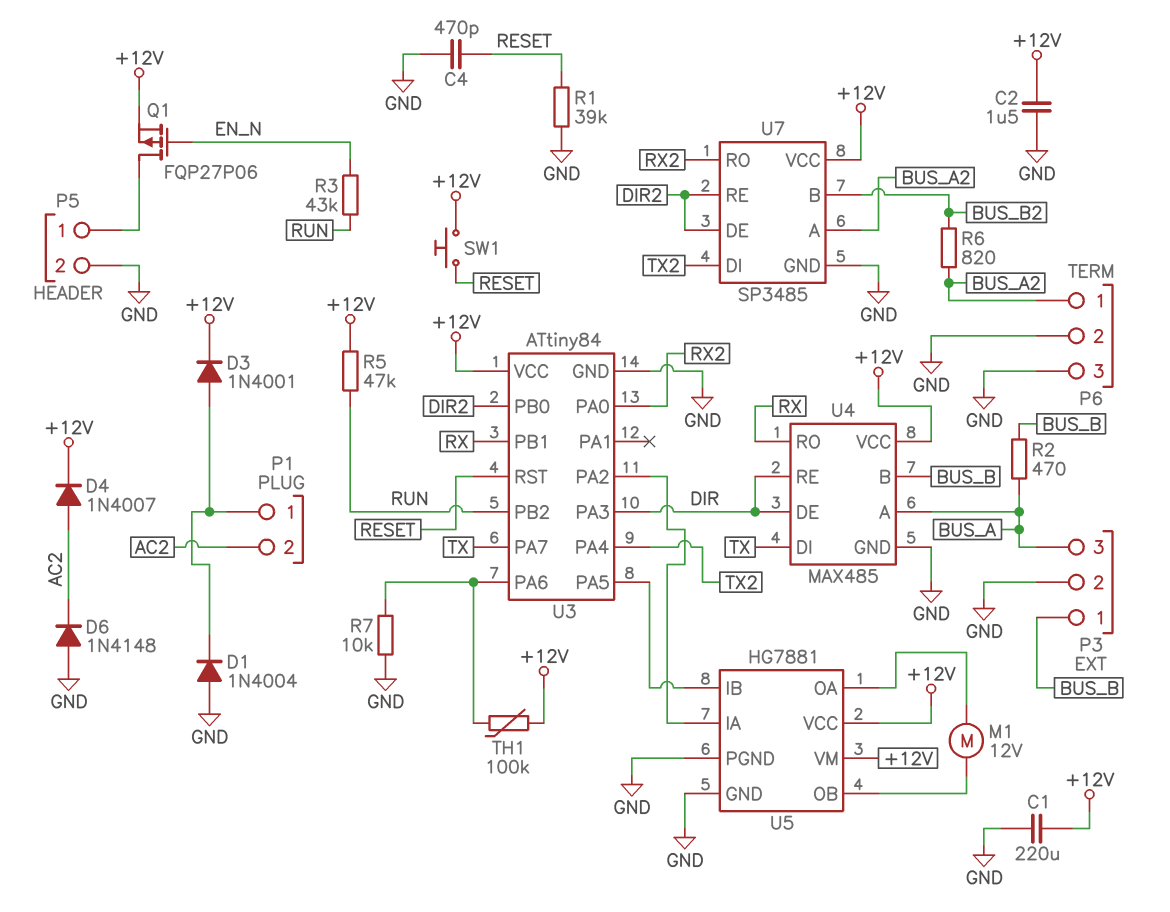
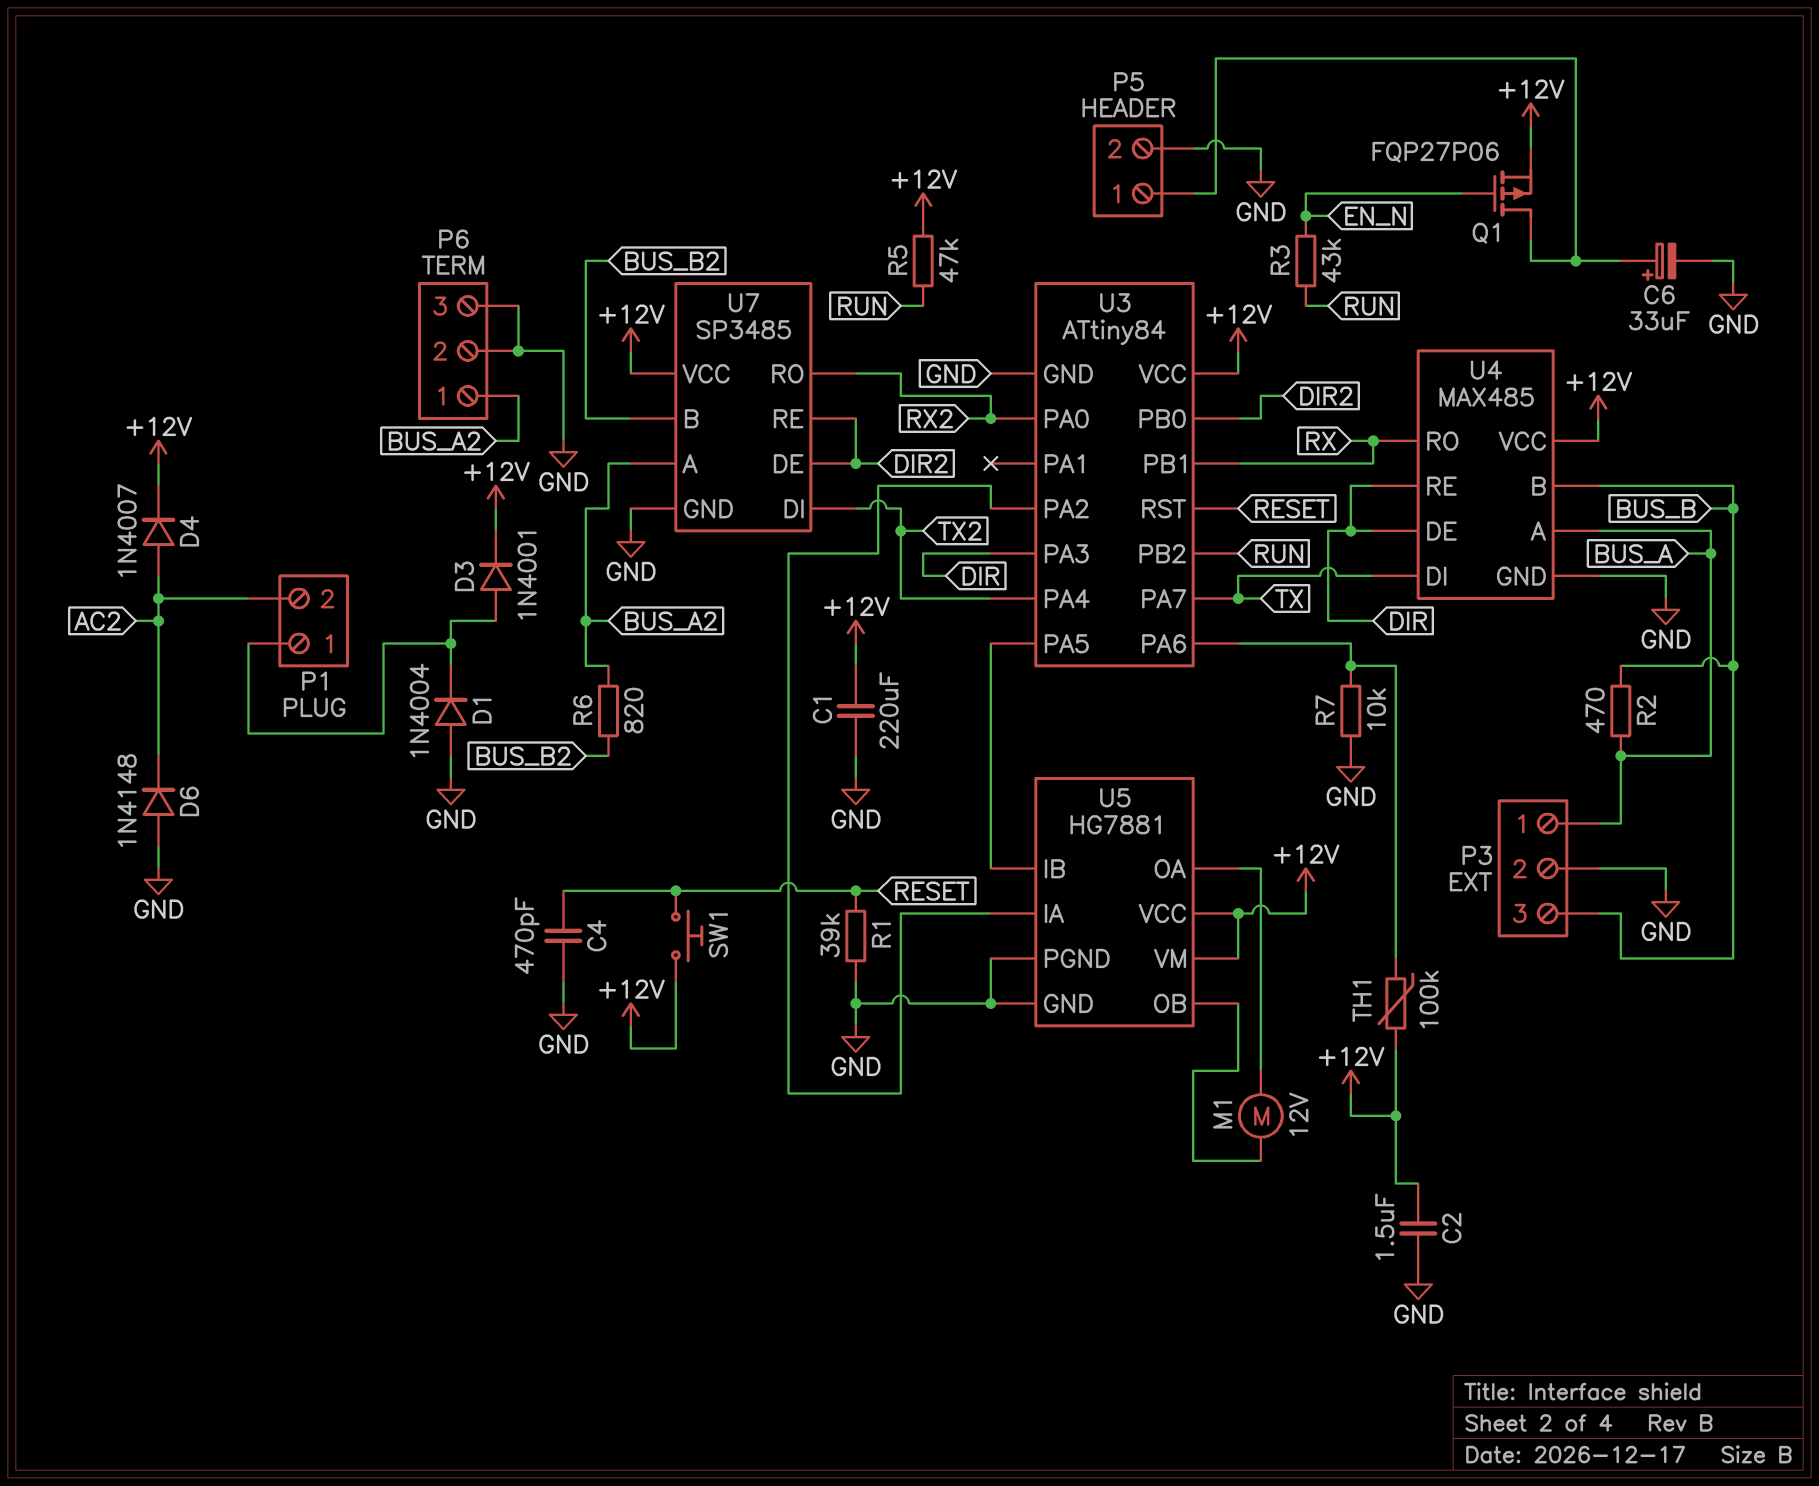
C6: none -> 33uF (plus P5/1, minus GND)
P3 pin 1: BUS_B -> BUS_A
P3 pin 3: BUS_A -> BUS_B

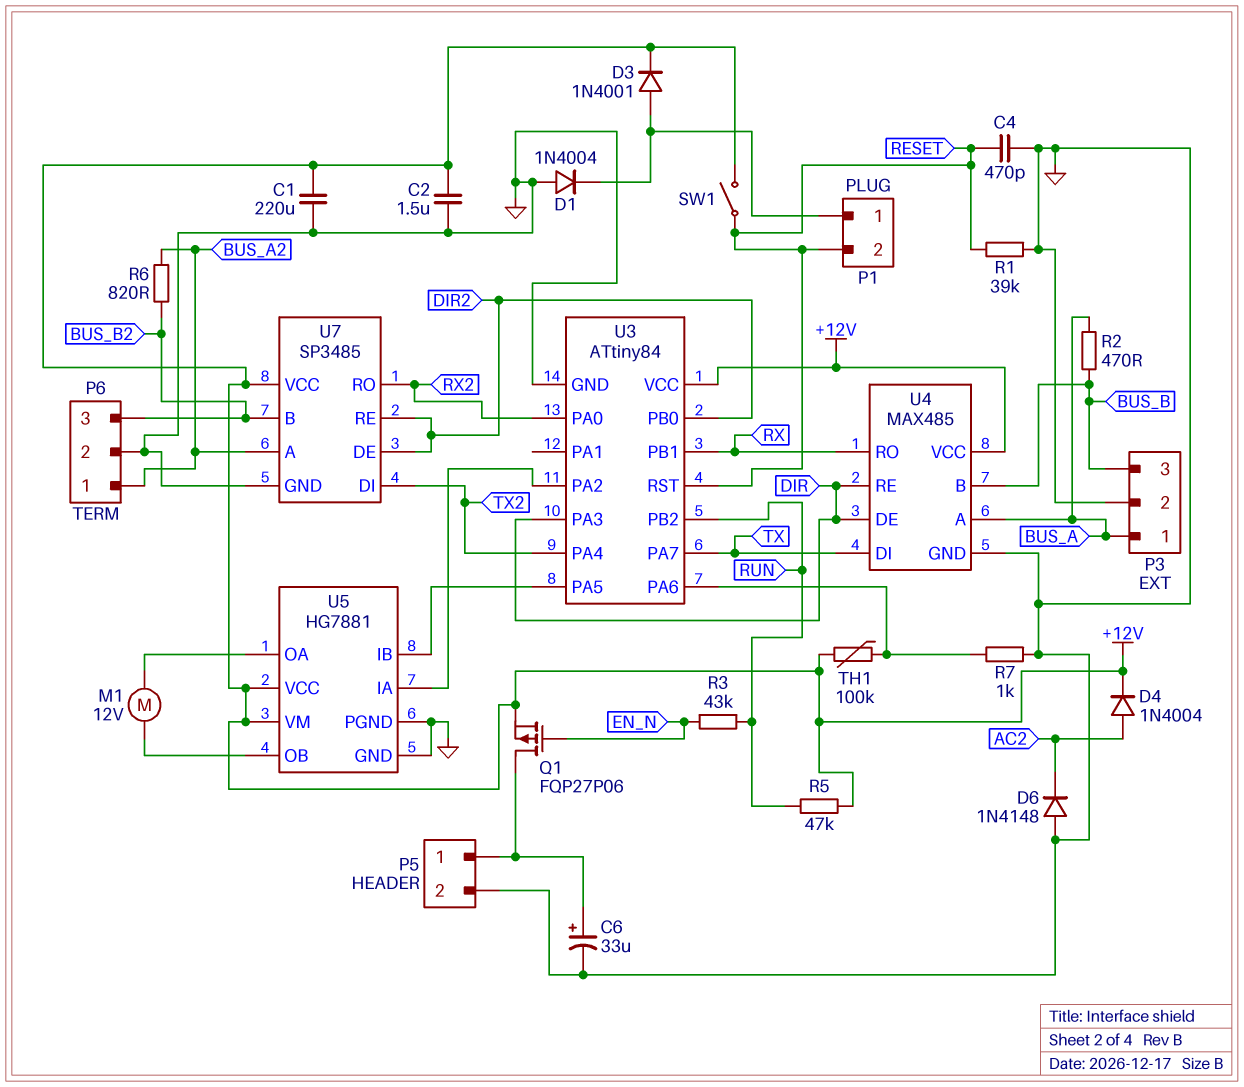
D4: diode 1N4007 (A AC2, K +12V) -> diode 1N4004 (A AC2, K +12V)
P1 pin 2: AC2 -> RESET
P6 pin 3: GND -> BUS_B2
R7: 10k (GND, U3/PA6) -> 1k (GND, U3/PA6)
SW1: button (+12V, RESET) -> switch (+12V, RESET)

